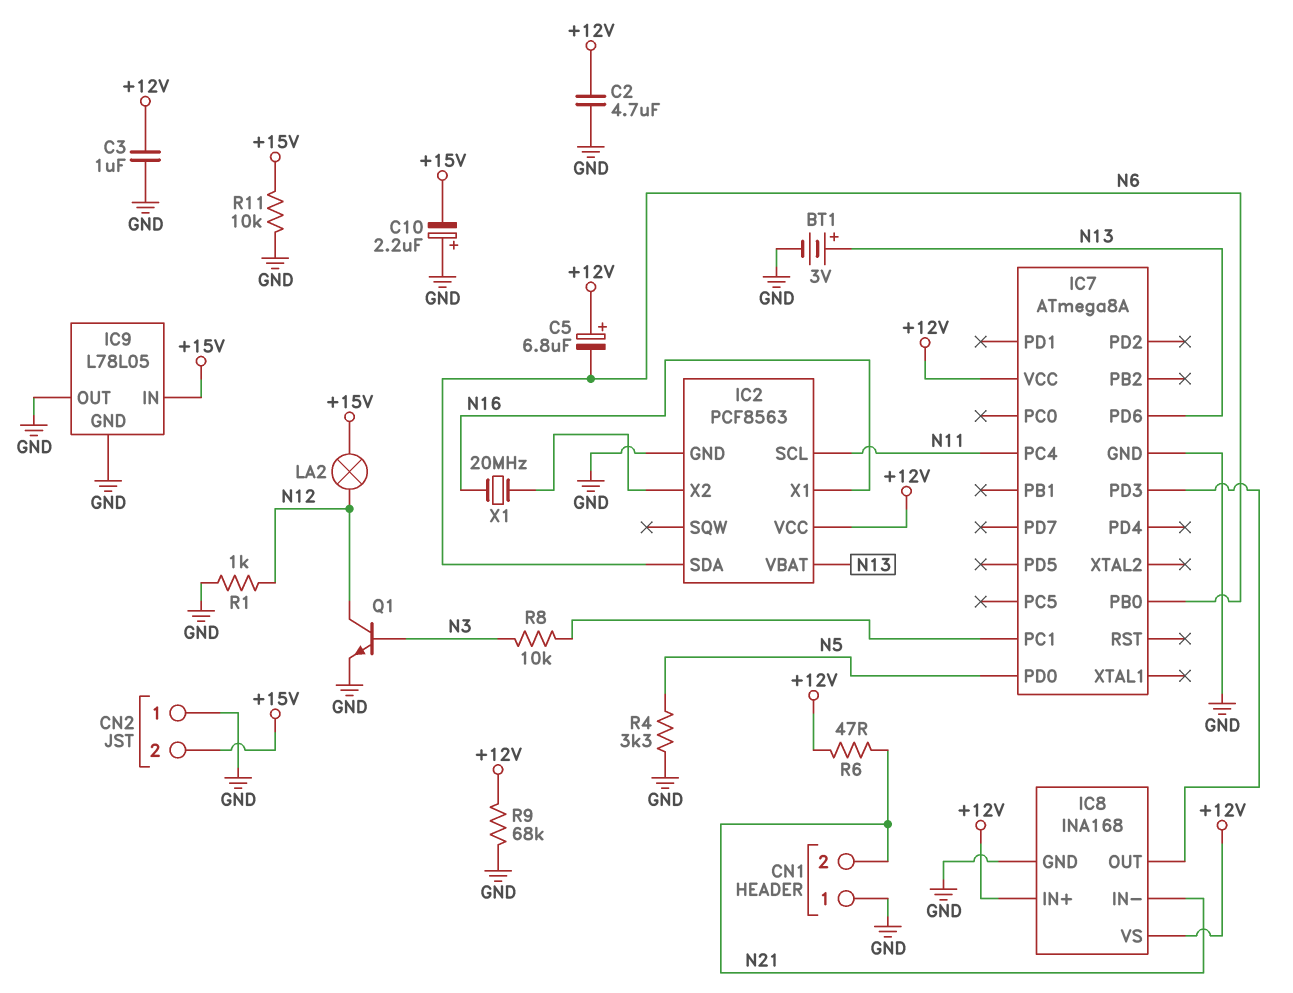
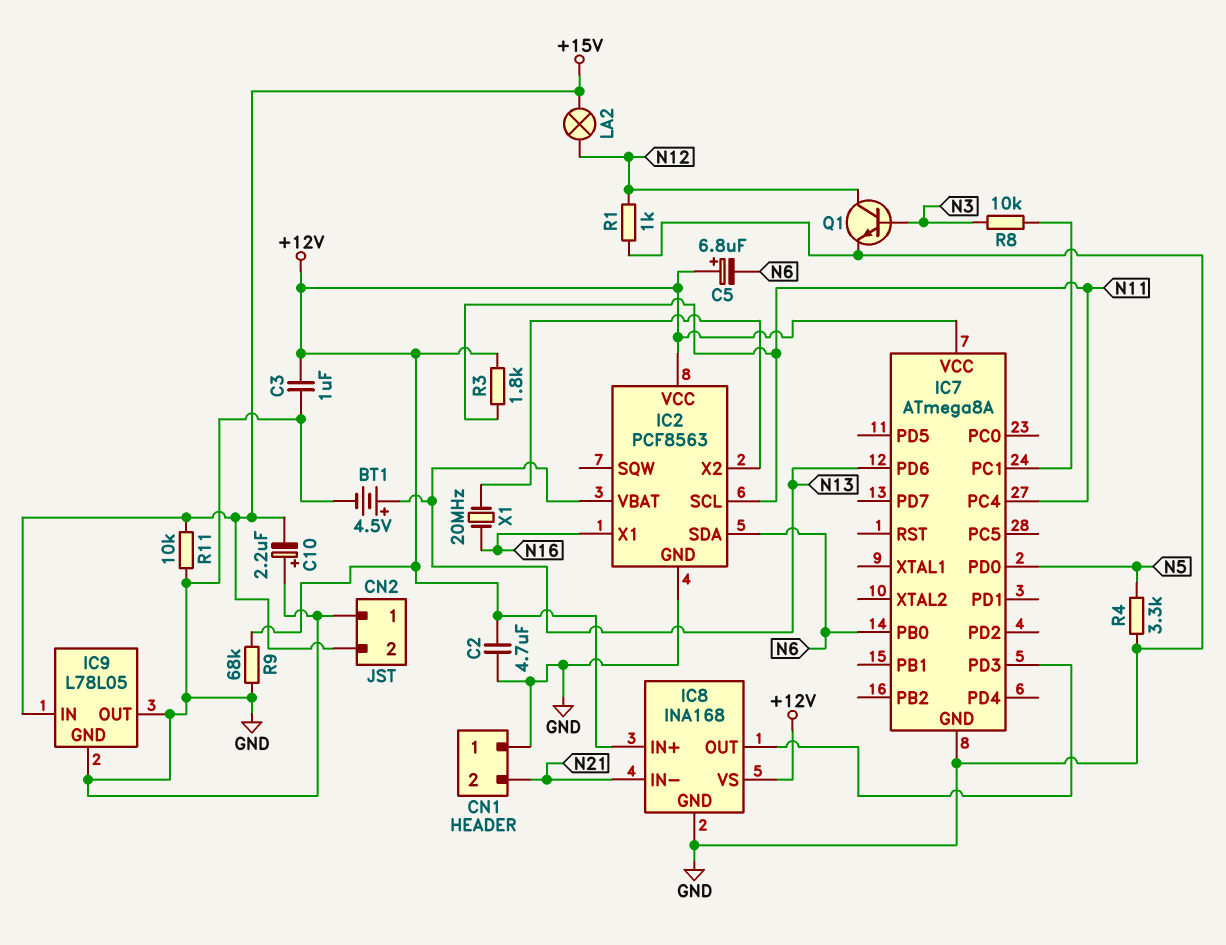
BT1: 3V (plus N13, minus GND) -> 4.5V (plus N13, minus GND)
R3: none -> 1.8k (+12V, N11)
R6: 47 (+12V, N21) -> none

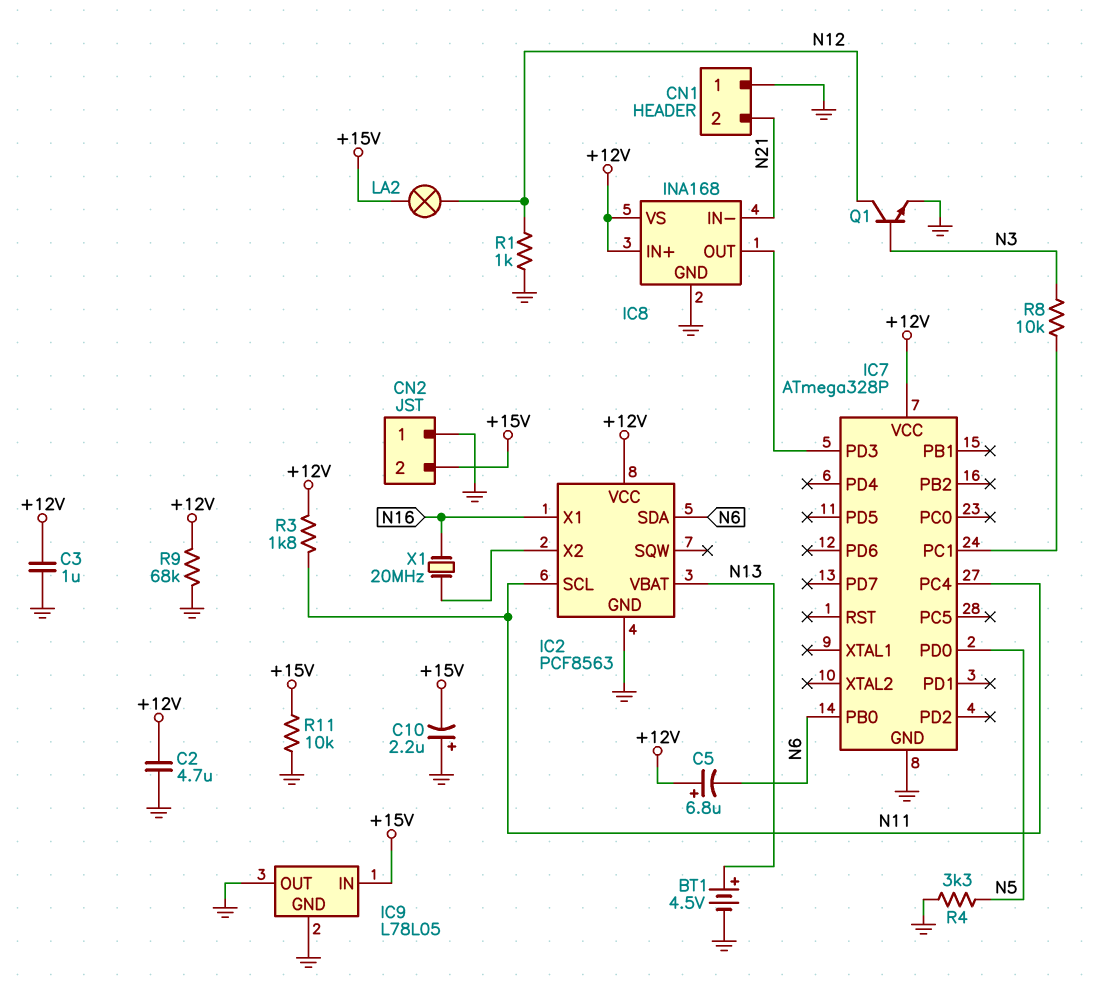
IC7: ATmega8A -> ATmega328P
IC7 pin PD6: N13 -> none

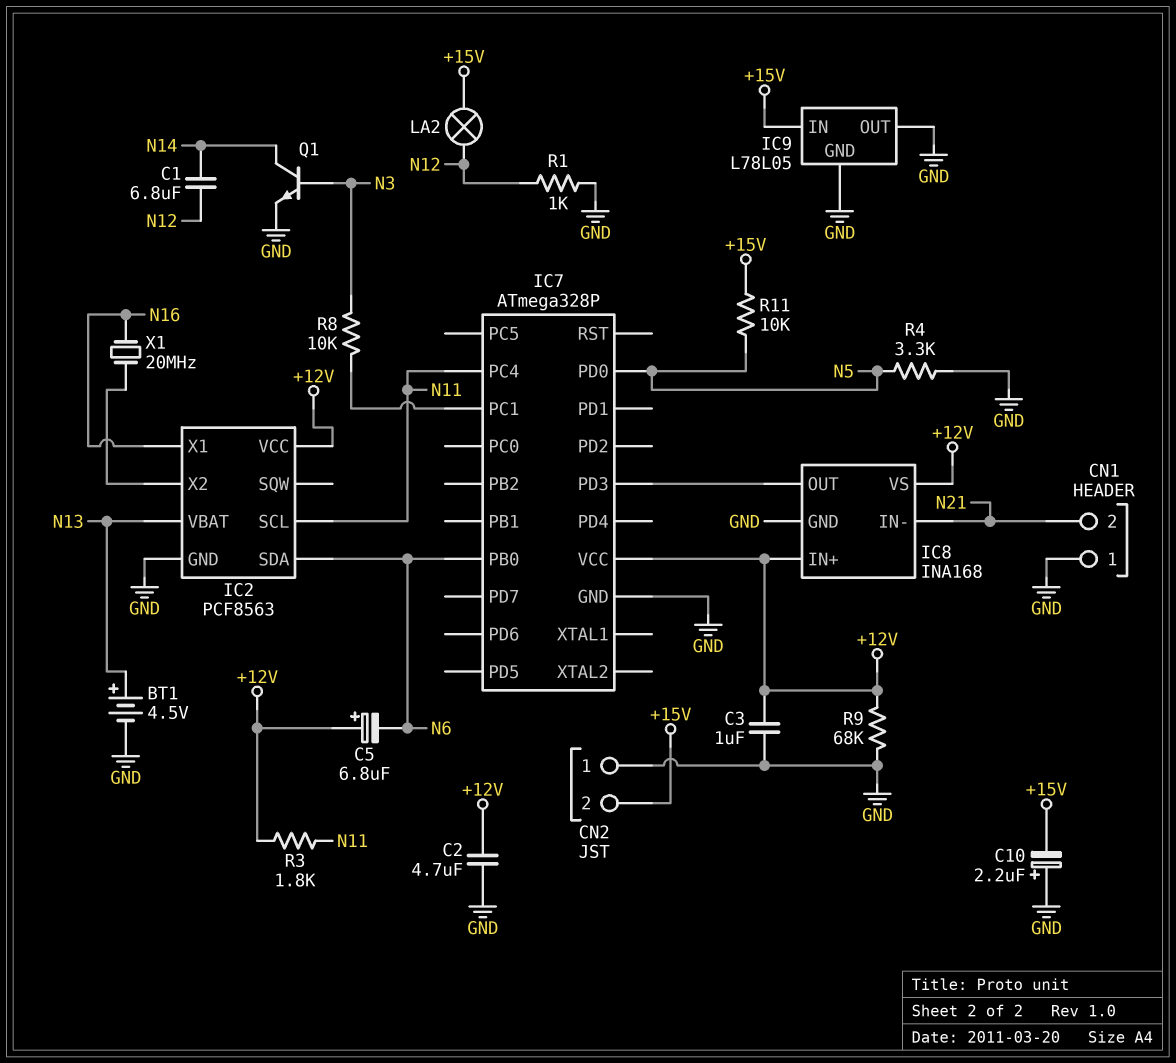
C1: none -> 6.8uF (N12, N14)
Q1: NPN (B N3, C N12, E GND) -> NPN (B N3, C N14, E GND)
R11: 10k (+15V, GND) -> 10k (+15V, N5)

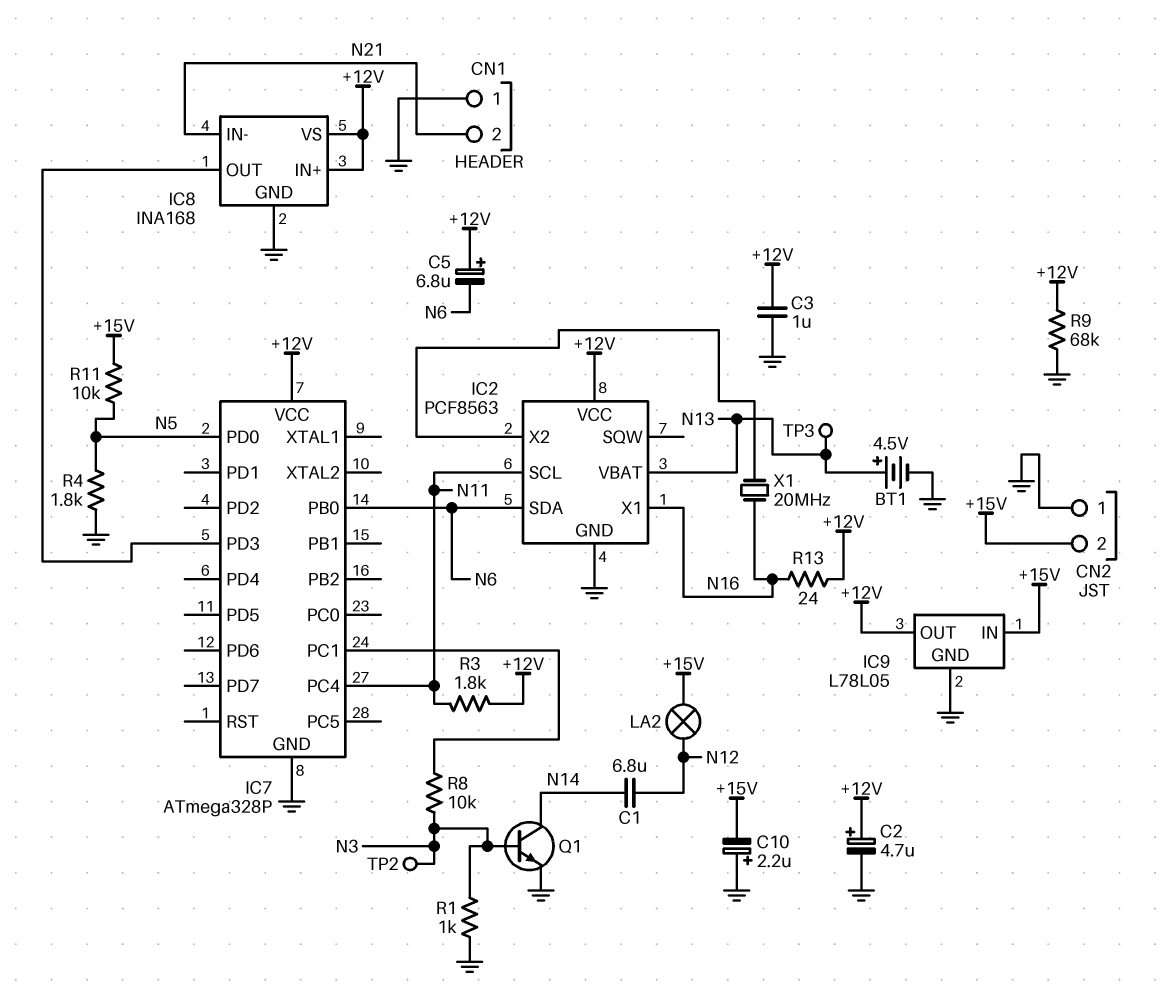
C2: 4.7uF (+12V, GND) -> 4.7uF (plus +12V, minus GND)
IC9 pin OUT: GND -> +12V
R1: 1k (GND, N12) -> 1k (GND, N3)
R4: 3.3k (GND, N5) -> 1.8k (GND, N5)
R13: none -> 24 (+12V, N16)
TP2: none -> test point (N3)
TP3: none -> test point (N13)

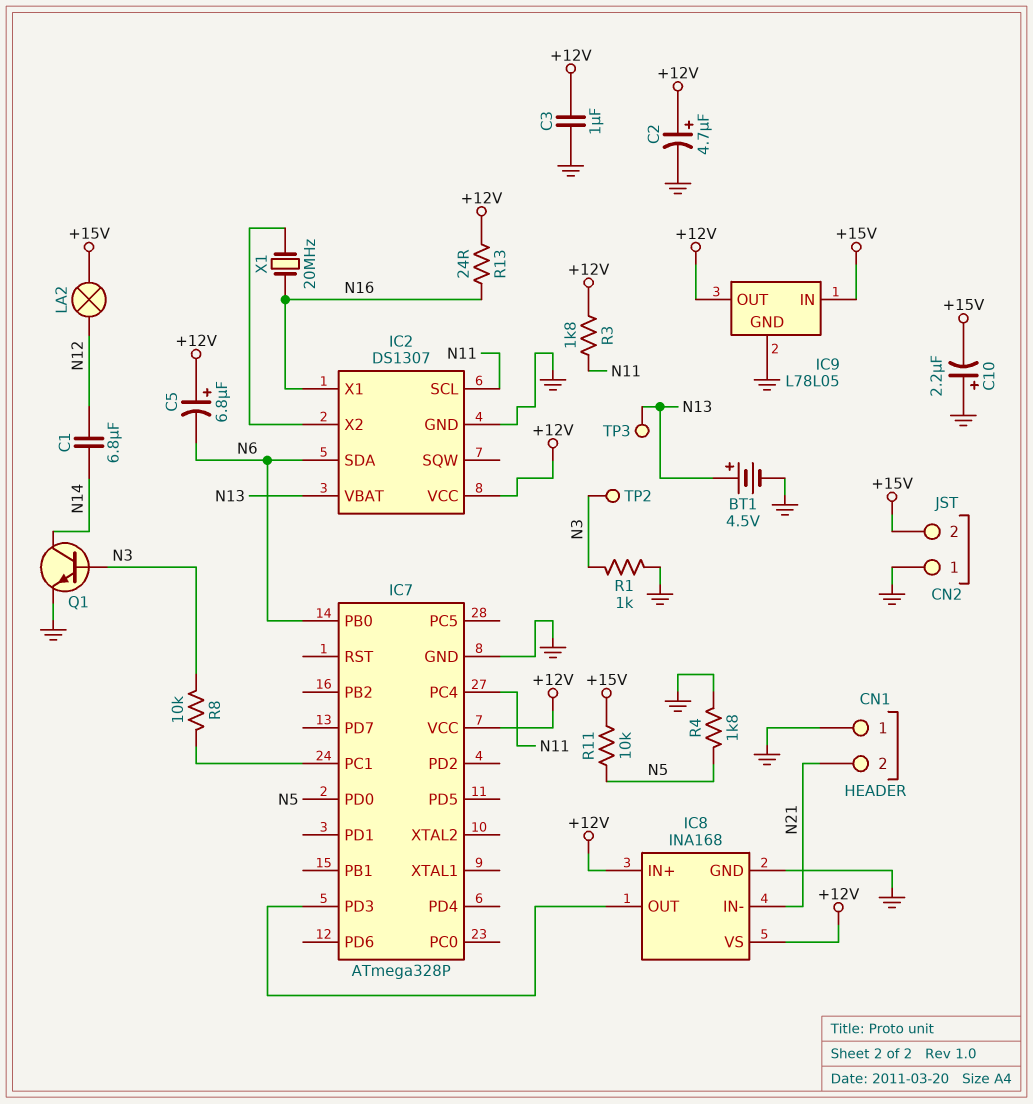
IC2: PCF8563 -> DS1307
R9: 68k (+12V, GND) -> none

